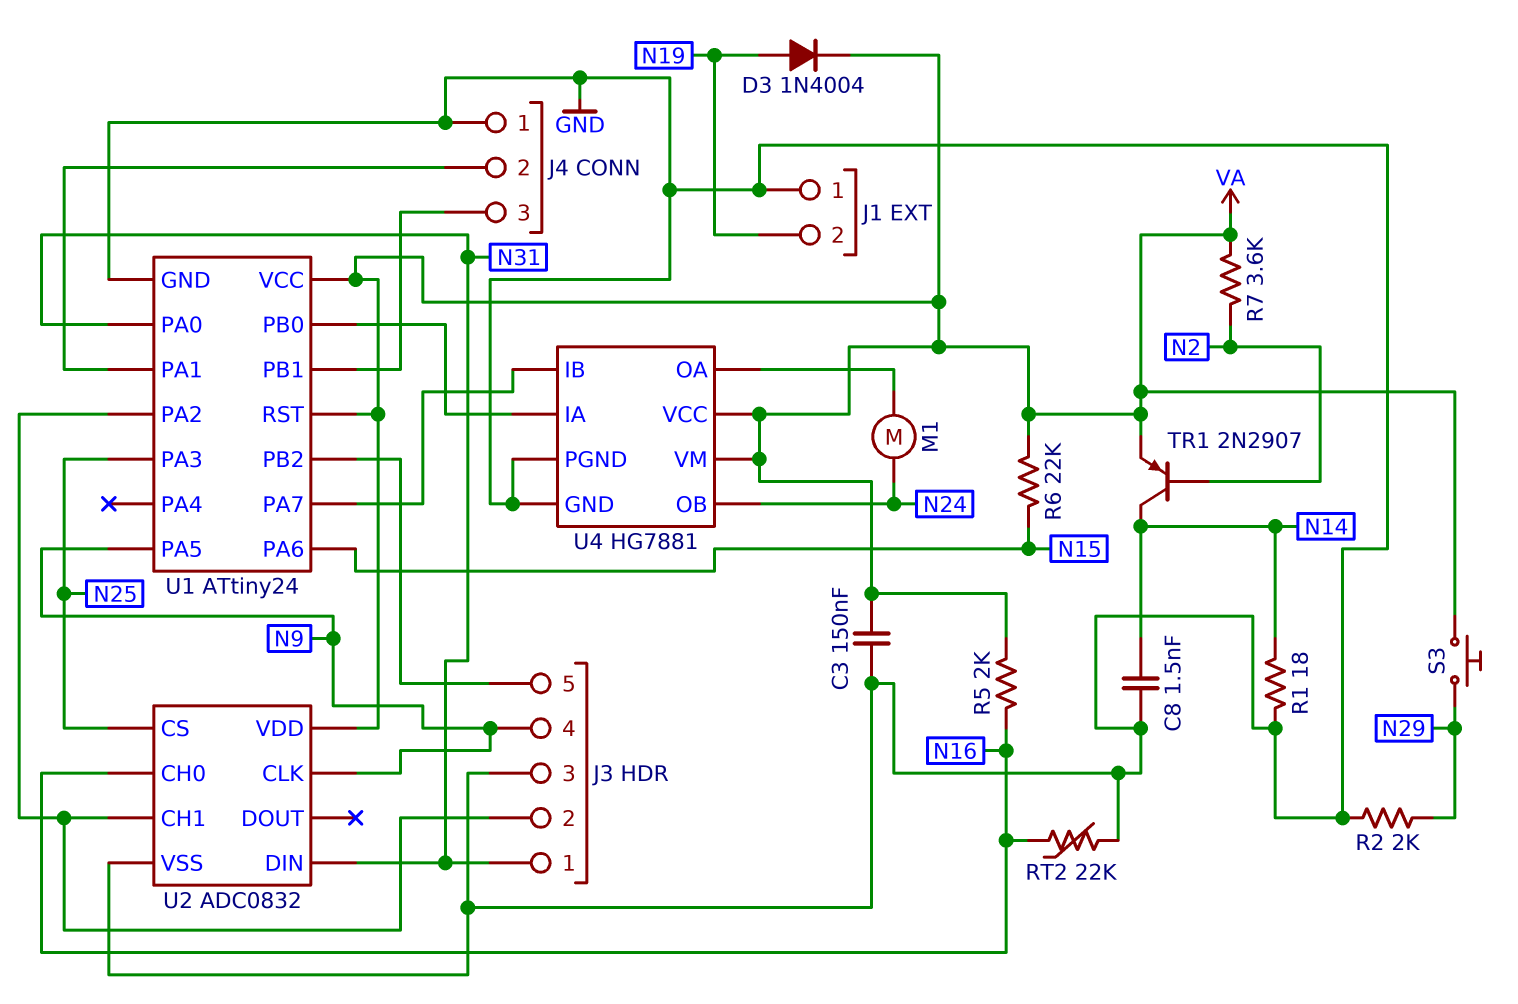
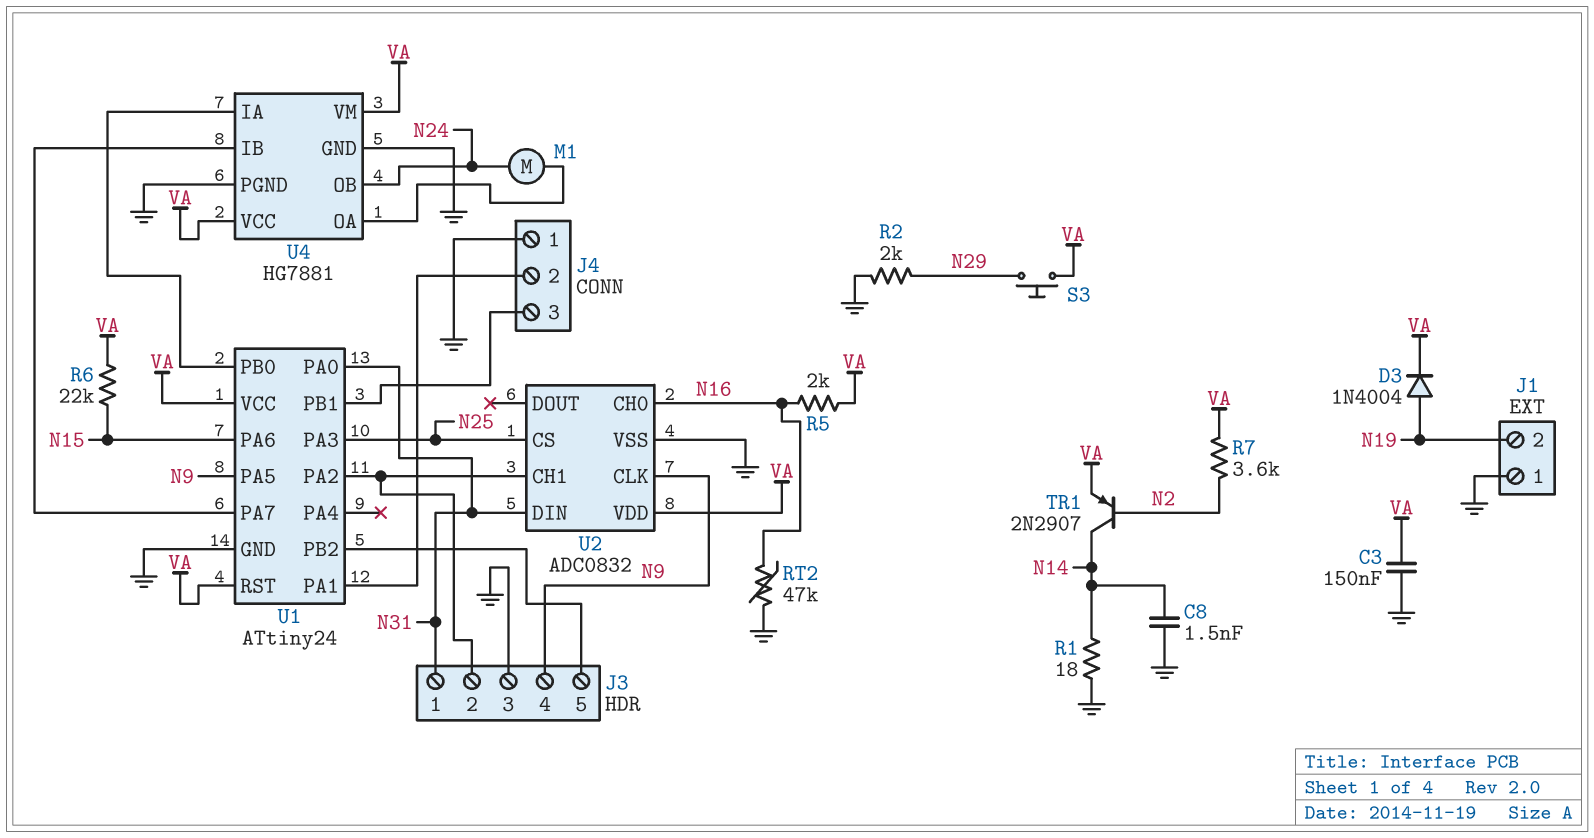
RT2: 22k (GND, N16) -> 47k (GND, N16)

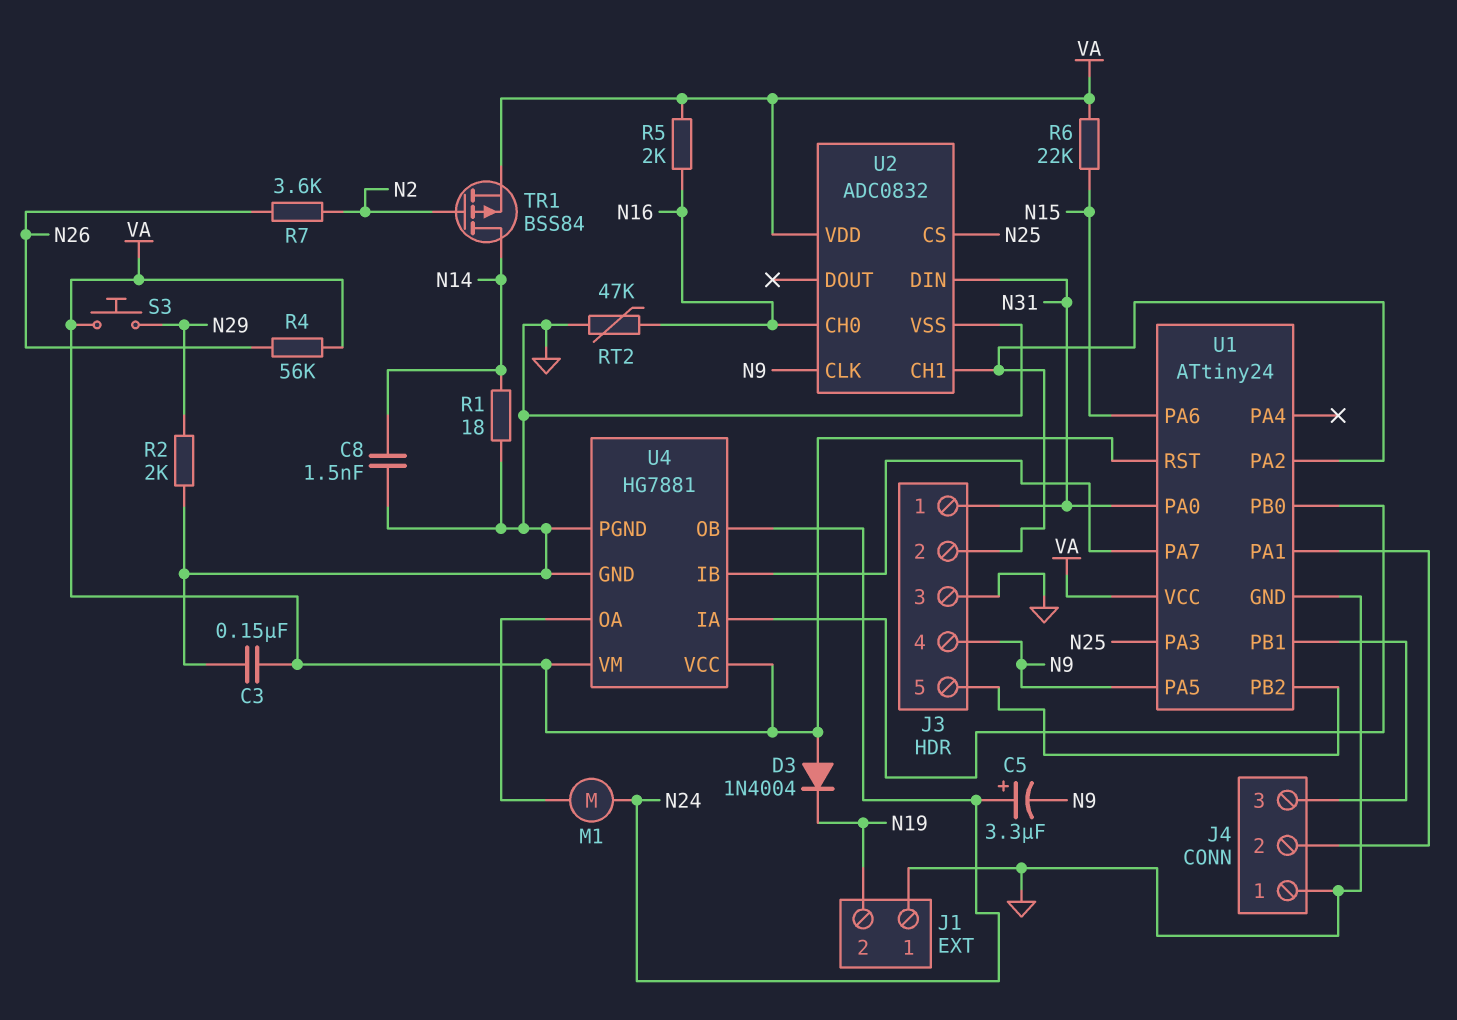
C5: none -> 3.3uF (plus N24, minus N9)
D3: diode 1N4004 (A N19, K VA) -> diode 1N4004 (A VA, K N19)
R4: none -> 56k (N26, VA)
R7: 3.6k (N2, VA) -> 3.6k (N2, N26)
TR1: PNP 2N2907 (B N2, C N14, E VA) -> PMOS BSS84 (G N2, D N14, S VA)

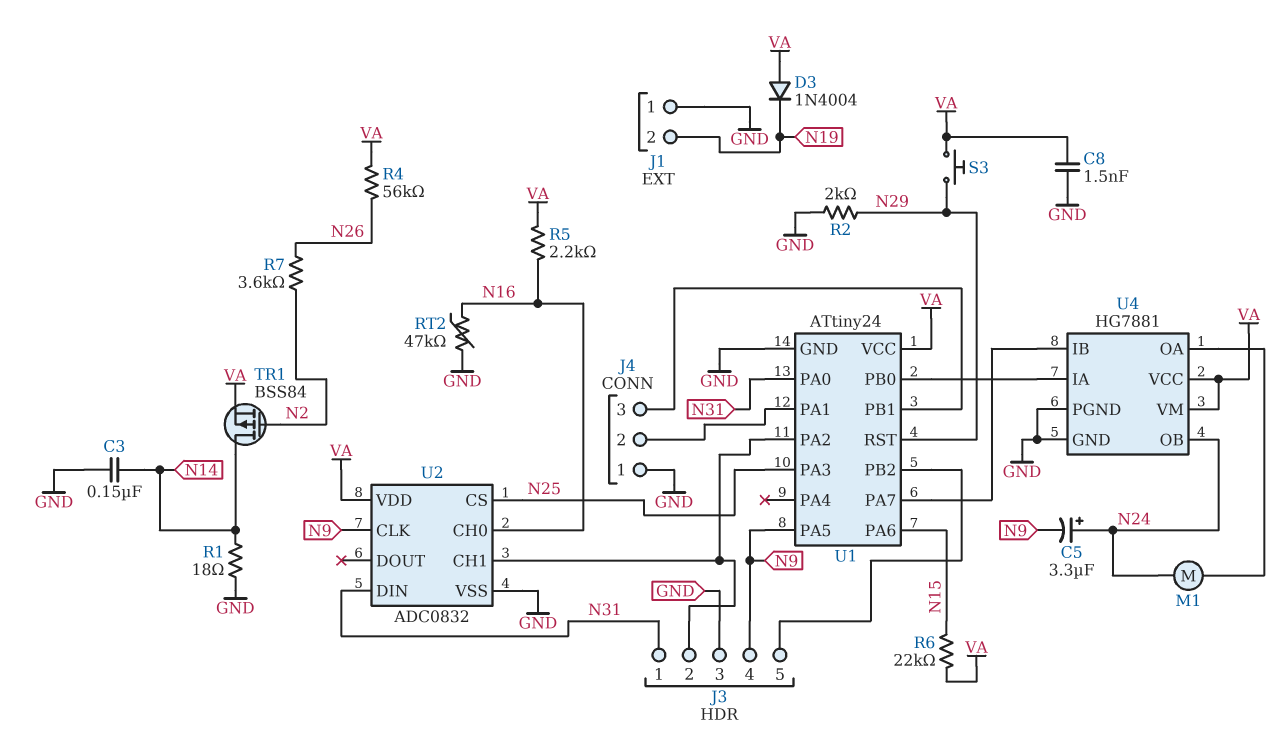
C3: 150nF (GND, VA) -> 150nF (GND, N14)
C8: 1.5nF (GND, N14) -> 1.5nF (GND, VA)
R5: 2k (N16, VA) -> 2.2k (N16, VA)
U1 pin RST: VA -> N29

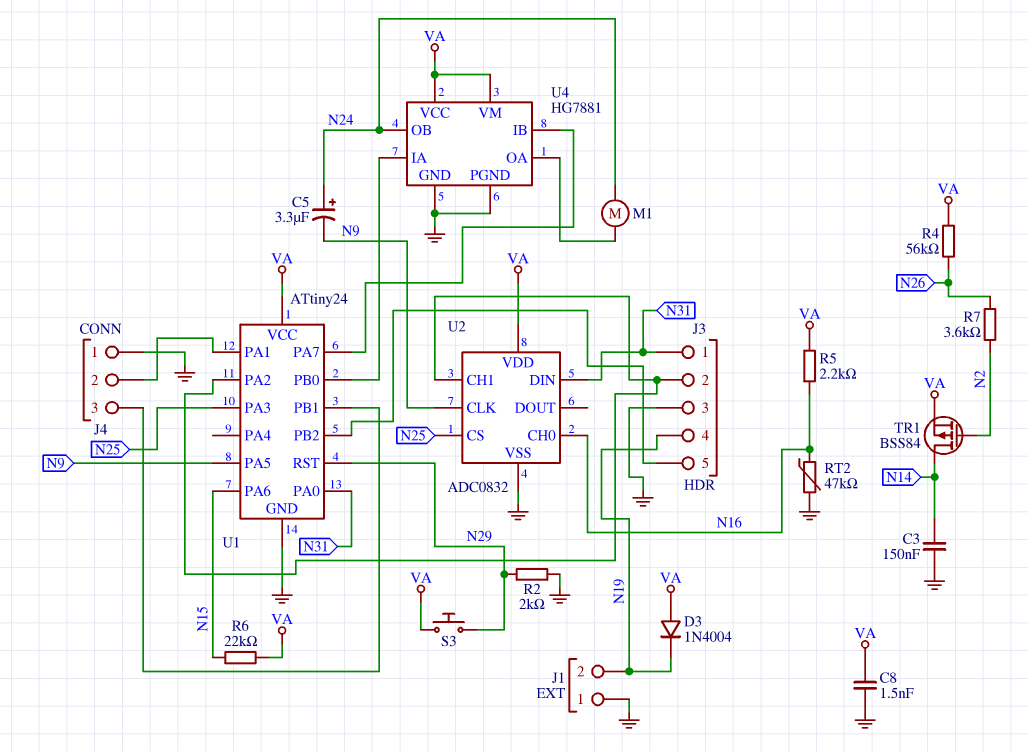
J3 pin 4: N9 -> N19
R1: 18 (GND, N14) -> none

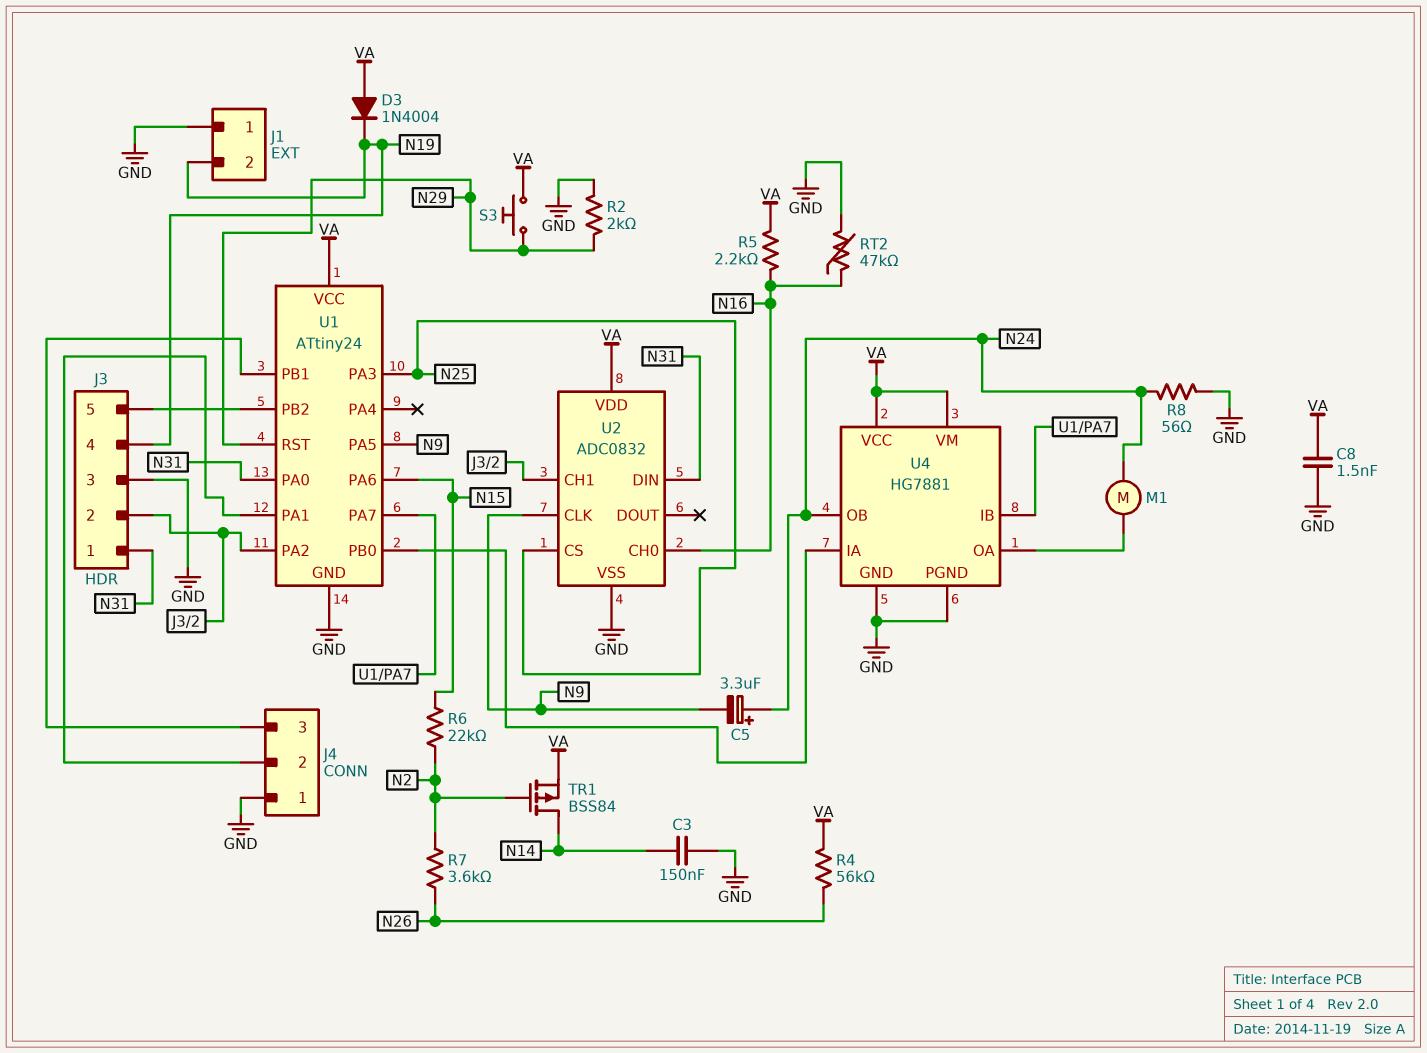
R6: 22k (N15, VA) -> 22k (N2, N15)
R8: none -> 56 (GND, N24)

